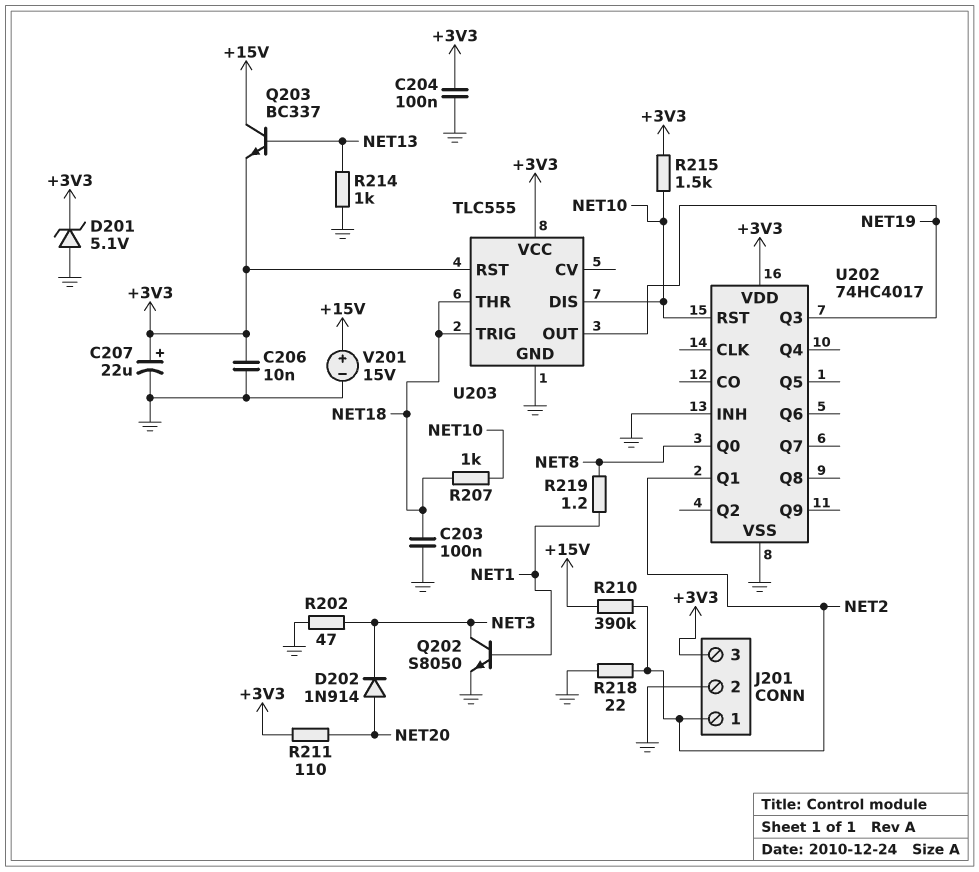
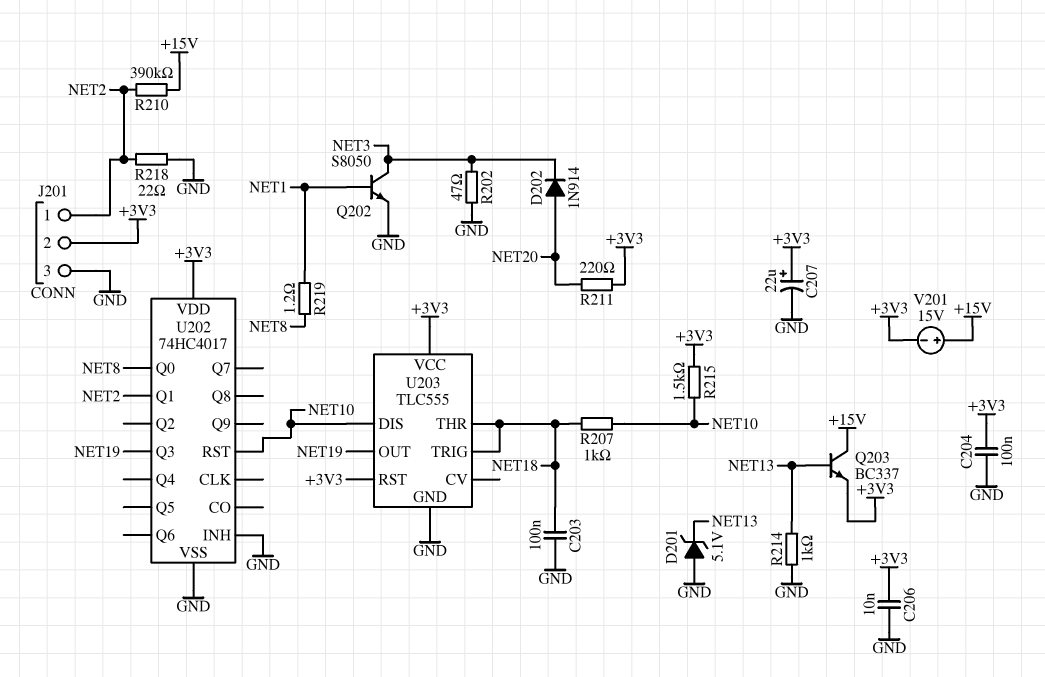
D201: zener 5.1V (A GND, K +3V3) -> zener 5.1V (A GND, K NET13)
J201 pin 2: GND -> +3V3
J201 pin 3: +3V3 -> GND
R211: 110 (+3V3, NET20) -> 220 (+3V3, NET20)
V201: 15V (plus +15V, minus GND) -> 15V (plus +15V, minus +3V3)

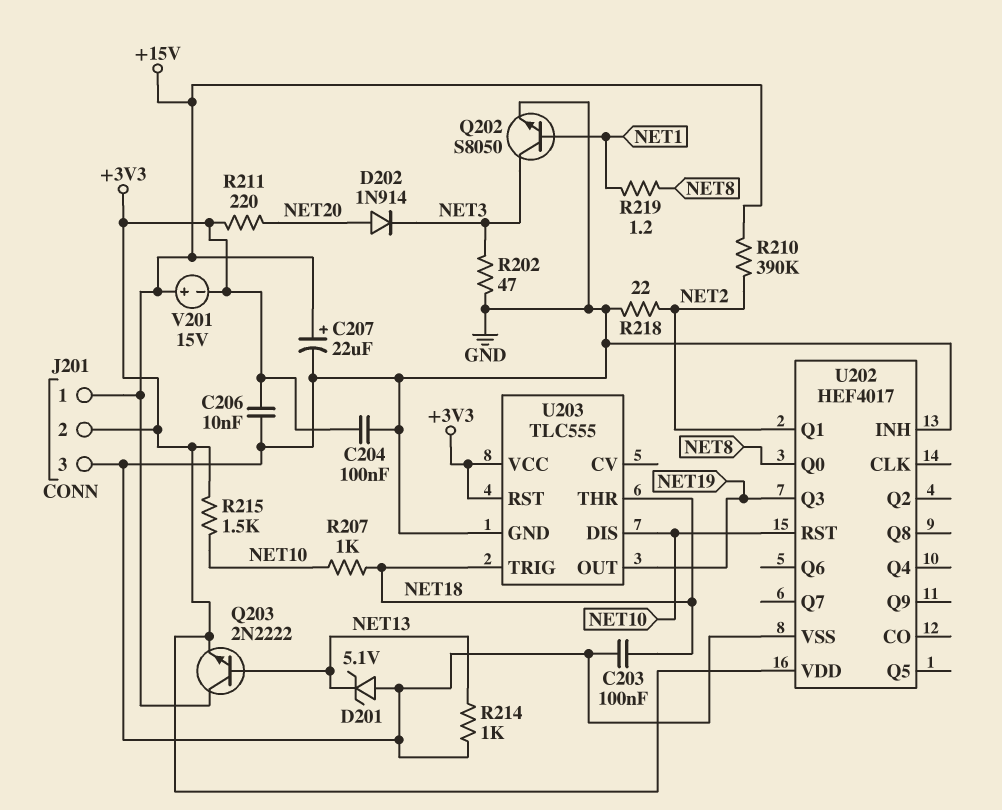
C207: 22uF (plus +3V3, minus GND) -> 22uF (plus +15V, minus GND)
J201 pin 1: NET2 -> +15V
Q203: NPN BC337 (B NET13, C +15V, E +3V3) -> NPN 2N2222 (B NET13, C +15V, E +3V3)
U202: 74HC4017 -> HEF4017

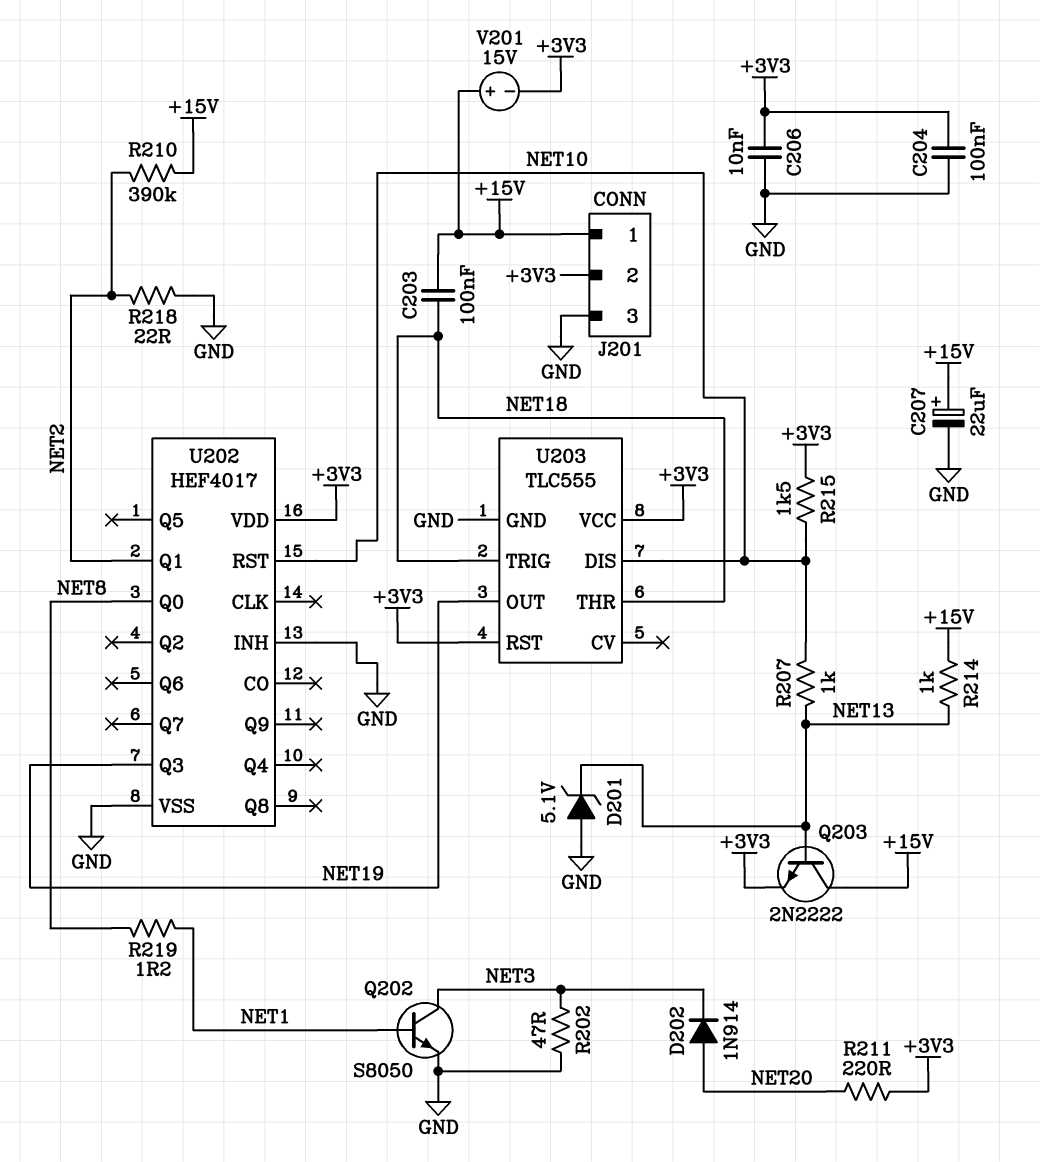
C203: 100nF (GND, NET18) -> 100nF (+15V, NET18)
R207: 1k (NET10, NET18) -> 1k (NET10, NET13)
R214: 1k (GND, NET13) -> 1k (+15V, NET13)

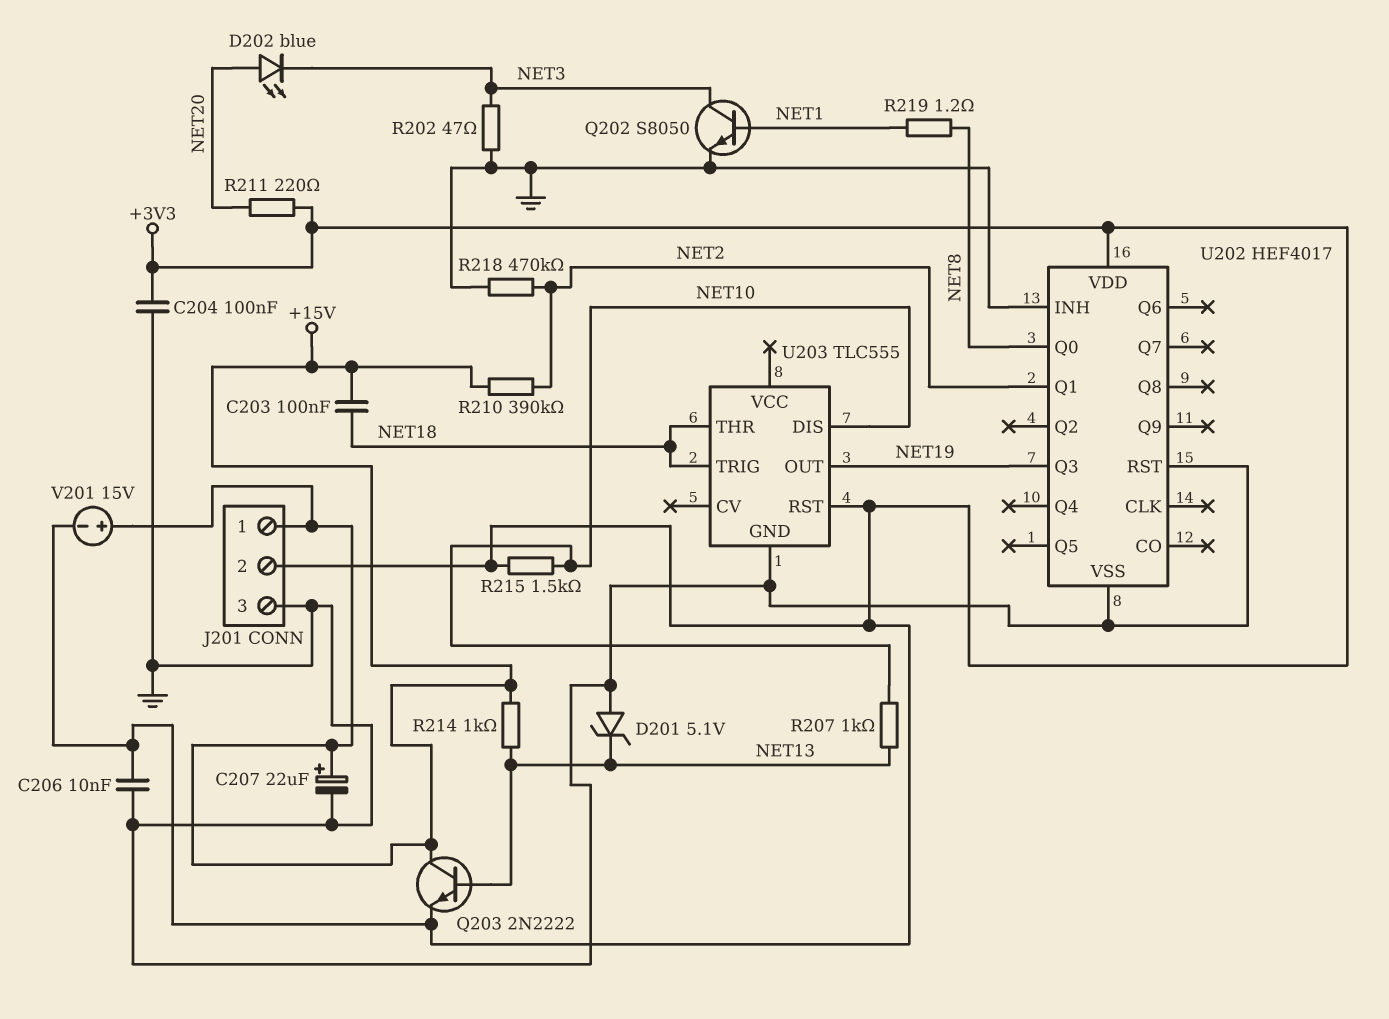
D202: diode 1N914 (A NET20, K NET3) -> LED blue (A NET20, K NET3)
R218: 22 (GND, NET2) -> 470k (GND, NET2)
U202 pin RST: NET10 -> GND
U203 pin VCC: +3V3 -> none

